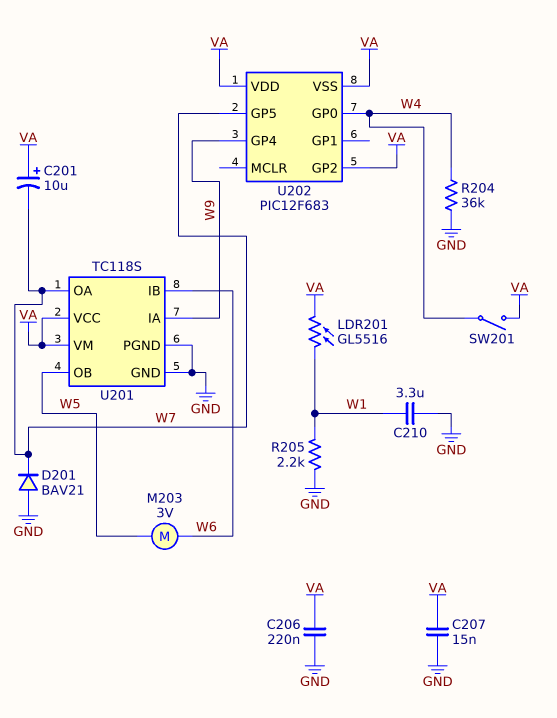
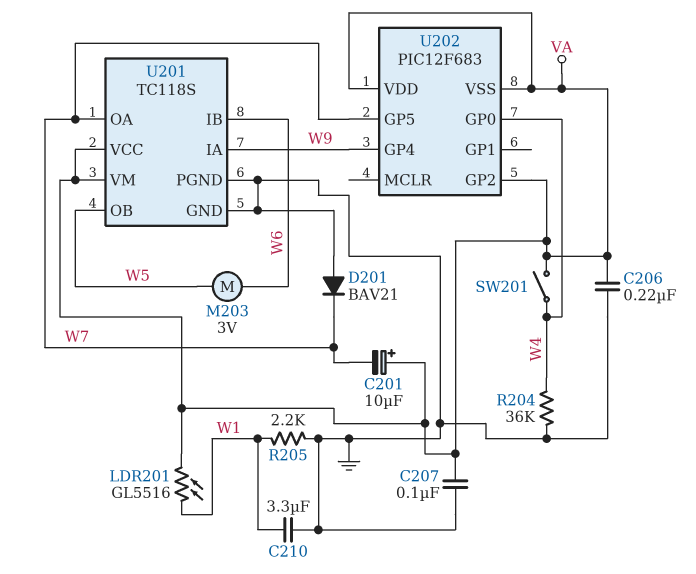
C207: 15nF (GND, VA) -> 100nF (GND, VA)

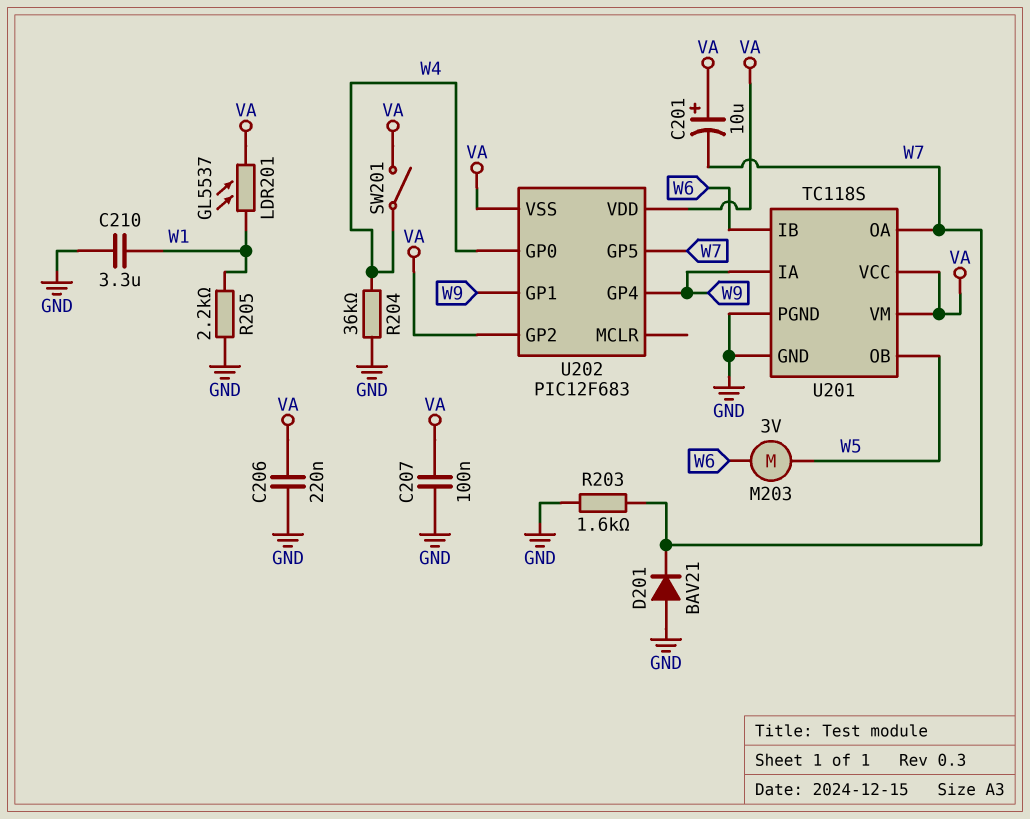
LDR201: GL5516 (VA, W1) -> GL5537 (VA, W1)
R203: none -> 1.6k (GND, W7)
U202 pin GP1: none -> W9

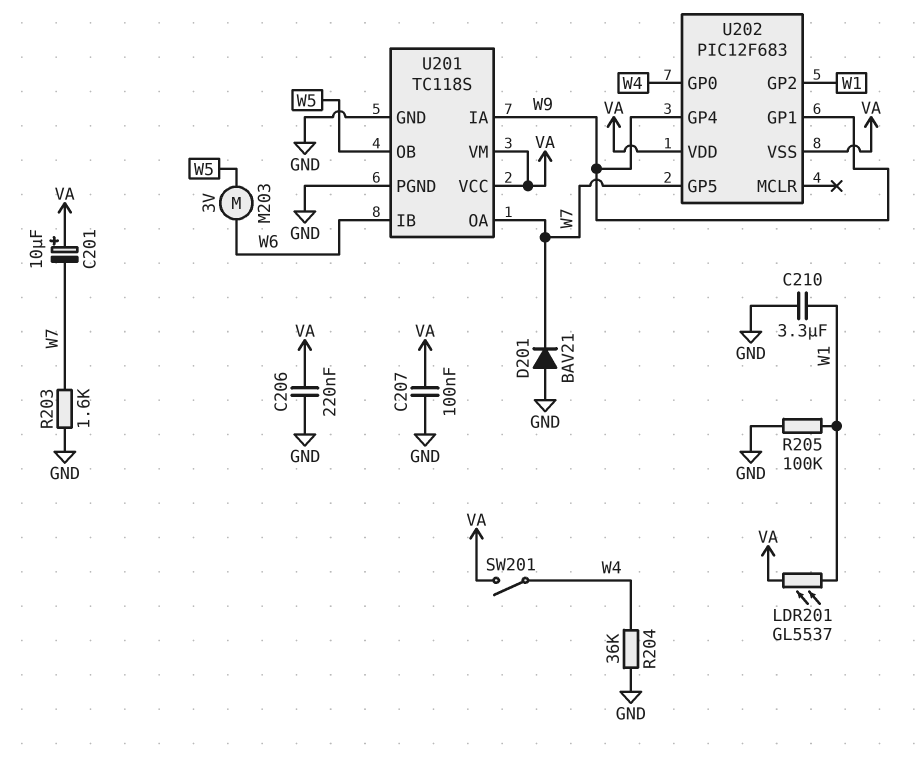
R205: 2.2k (GND, W1) -> 100k (GND, W1)
U202 pin GP2: VA -> W1

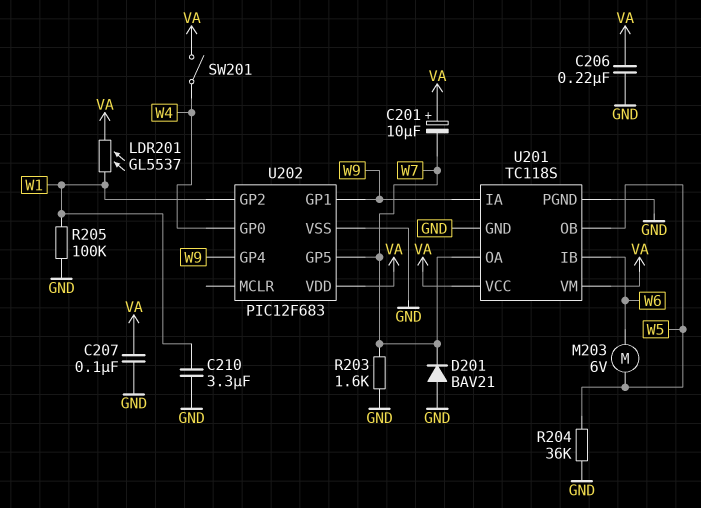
M203: motor 3V (W5, W6) -> motor 6V (W5, W6)
R204: 36k (GND, W4) -> 36k (GND, W5)
U202 pin VSS: VA -> GND

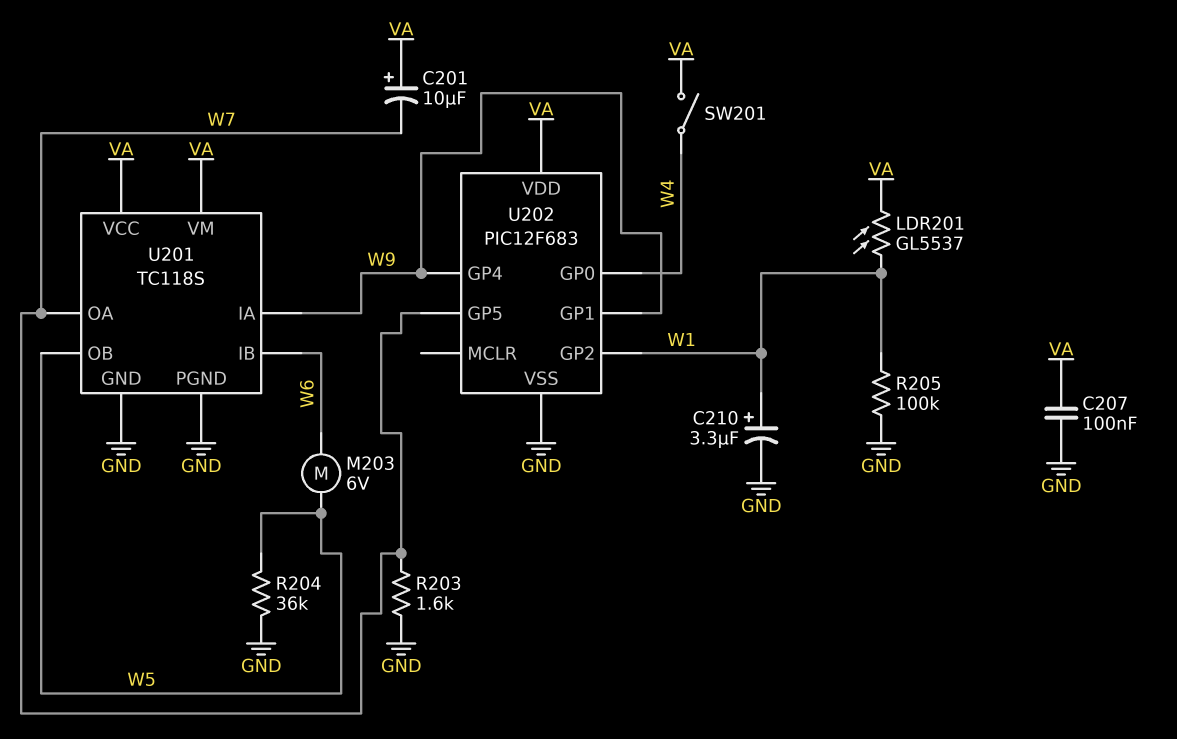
C206: 220nF (GND, VA) -> none
C210: 3.3uF (GND, W1) -> 3.3uF (plus W1, minus GND)
D201: diode BAV21 (A GND, K W7) -> none

